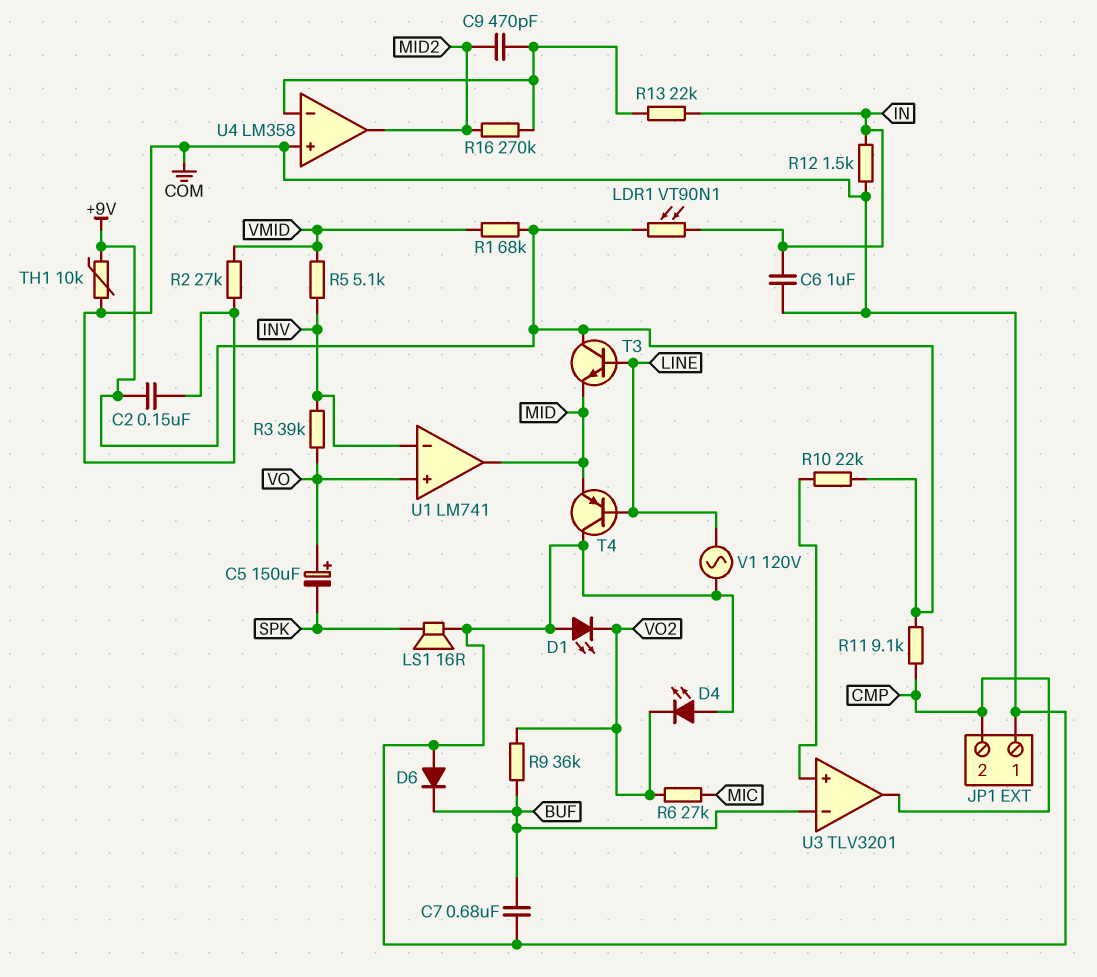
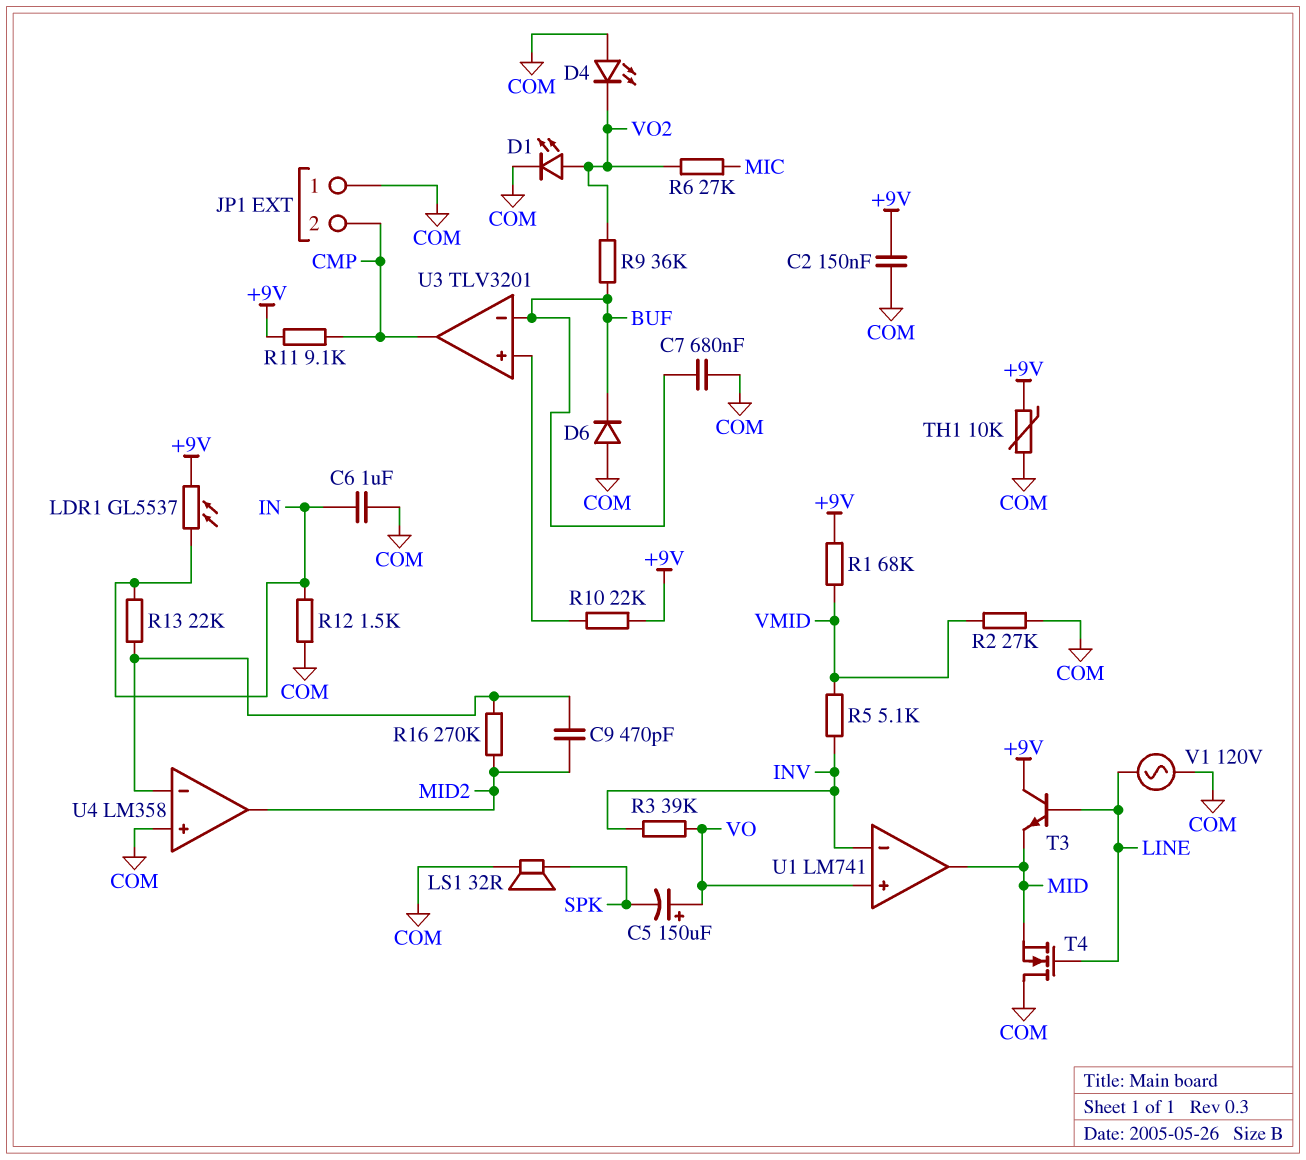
D1: LED (A COM, K VO2) -> LED (A VO2, K COM)
LDR1: VT90N1 (+9V, IN) -> GL5537 (+9V, IN)
LS1: speaker 16R (COM, SPK) -> speaker 32R (COM, SPK)
T4: PNP (B LINE, C COM, E MID) -> NMOS (G LINE, D COM, S MID)

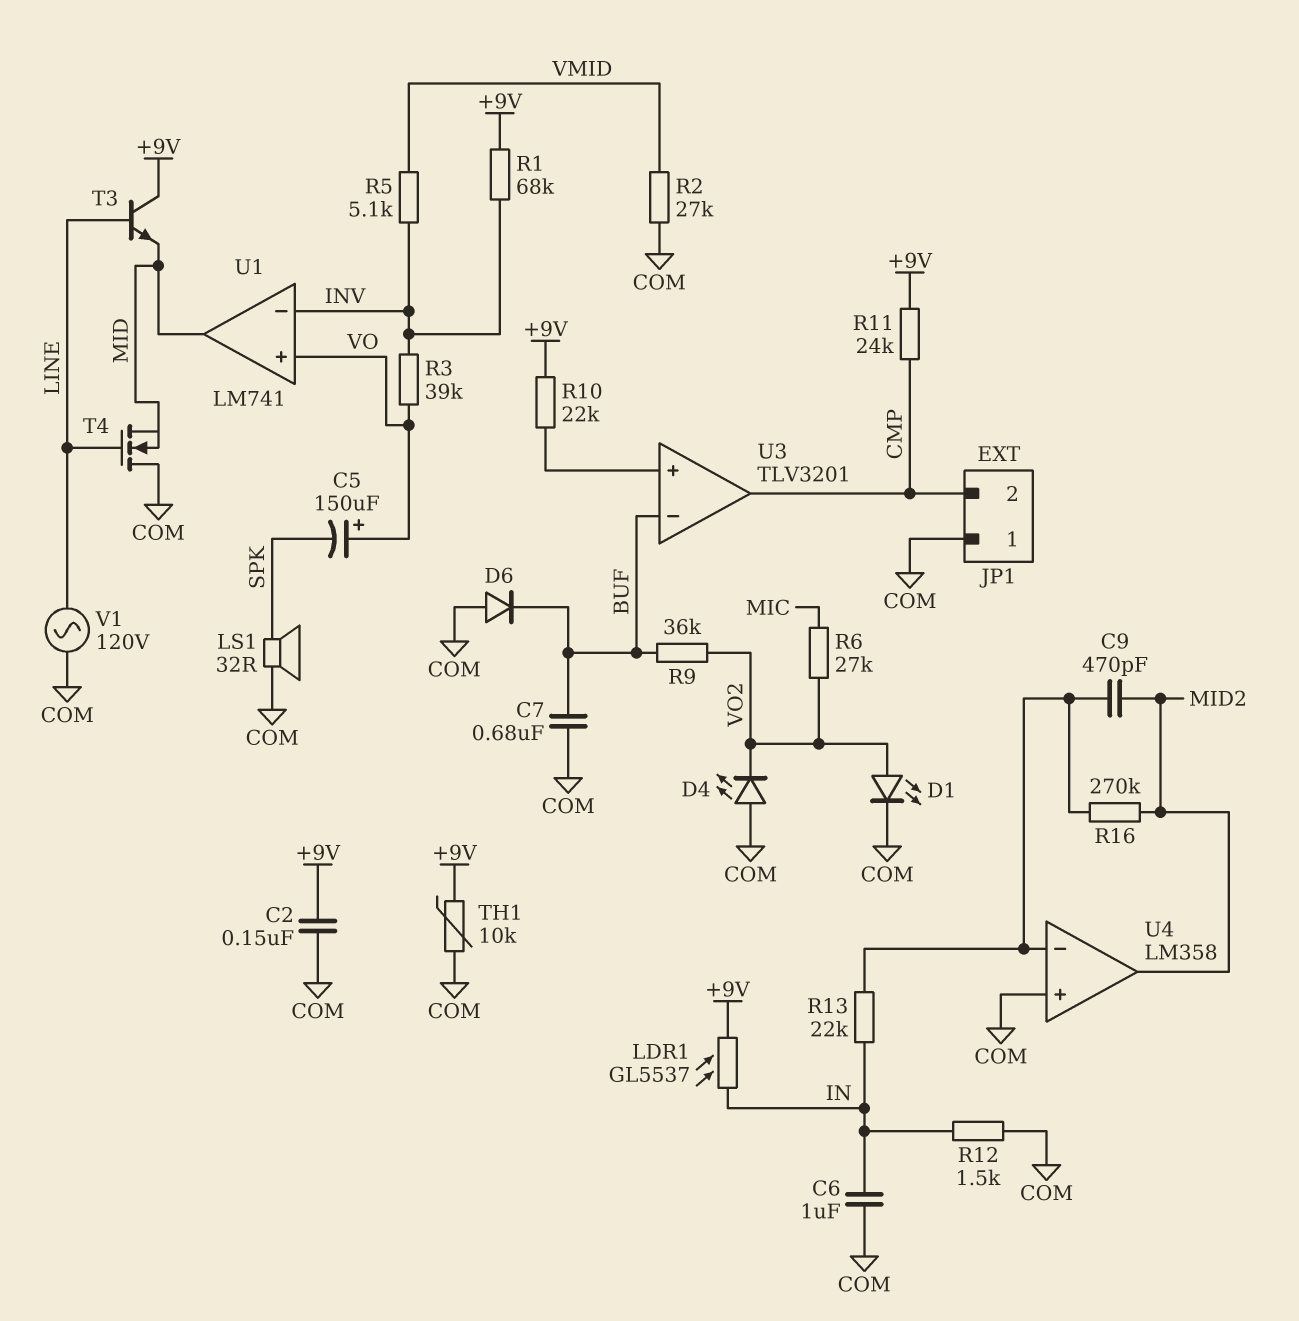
R1: 68k (+9V, VMID) -> 68k (+9V, INV)
R11: 9.1k (+9V, CMP) -> 24k (+9V, CMP)

